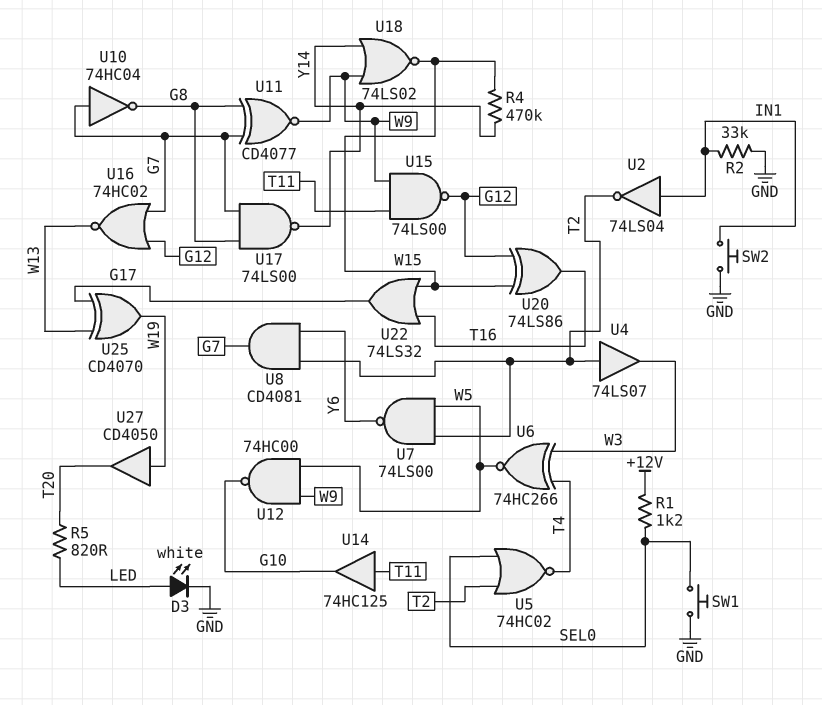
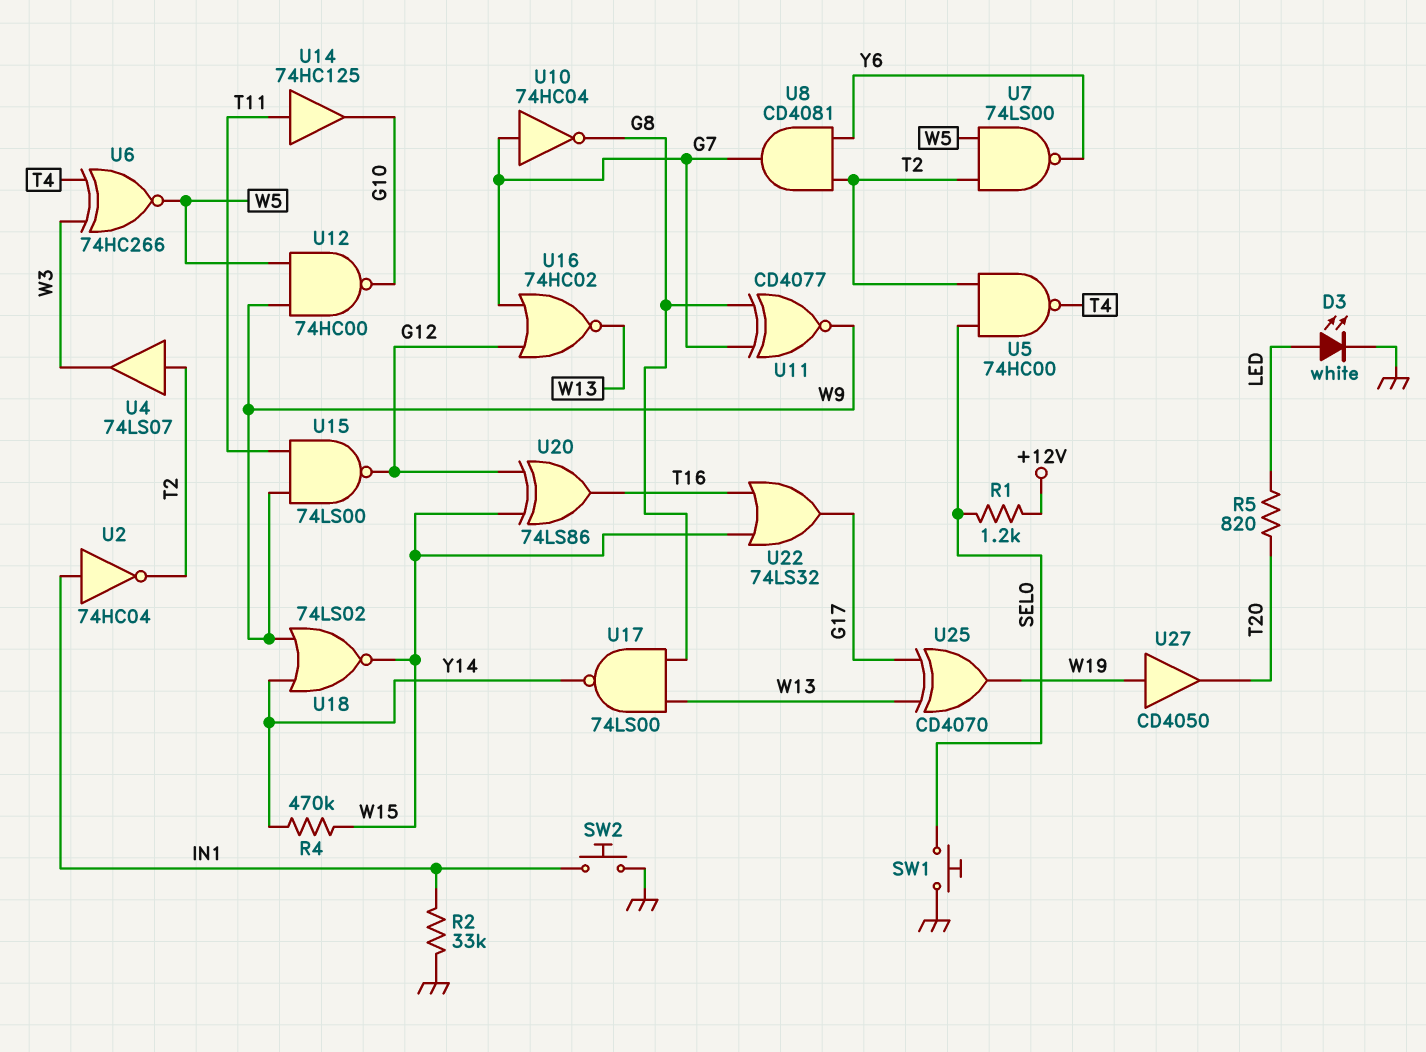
U2: NOT 74LS04 (in IN1, out T2) -> NOT 74HC04 (in IN1, out T2)
U5: NOR 74HC02 (in SEL0, in T2, out T4) -> NAND 74HC00 (in SEL0, in T2, out T4)
U17: NAND 74LS00 (in G7, in G8, out Y14) -> NAND 74LS00 (in G8, in W13, out Y14)

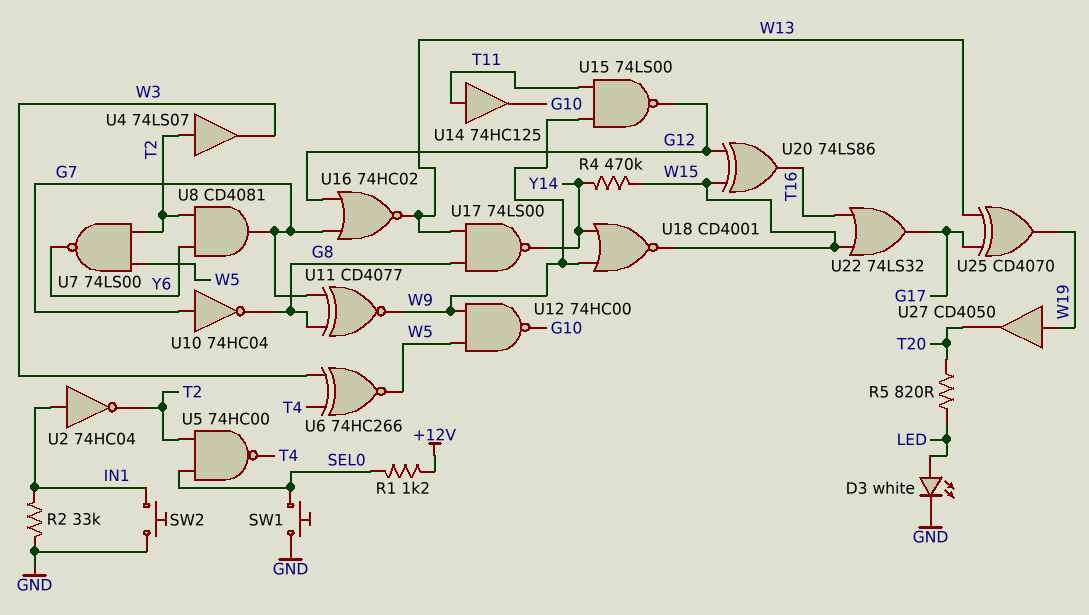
U18: NOR 74LS02 (in W9, in Y14, out W15) -> NOR CD4001 (in W9, in Y14, out W15)

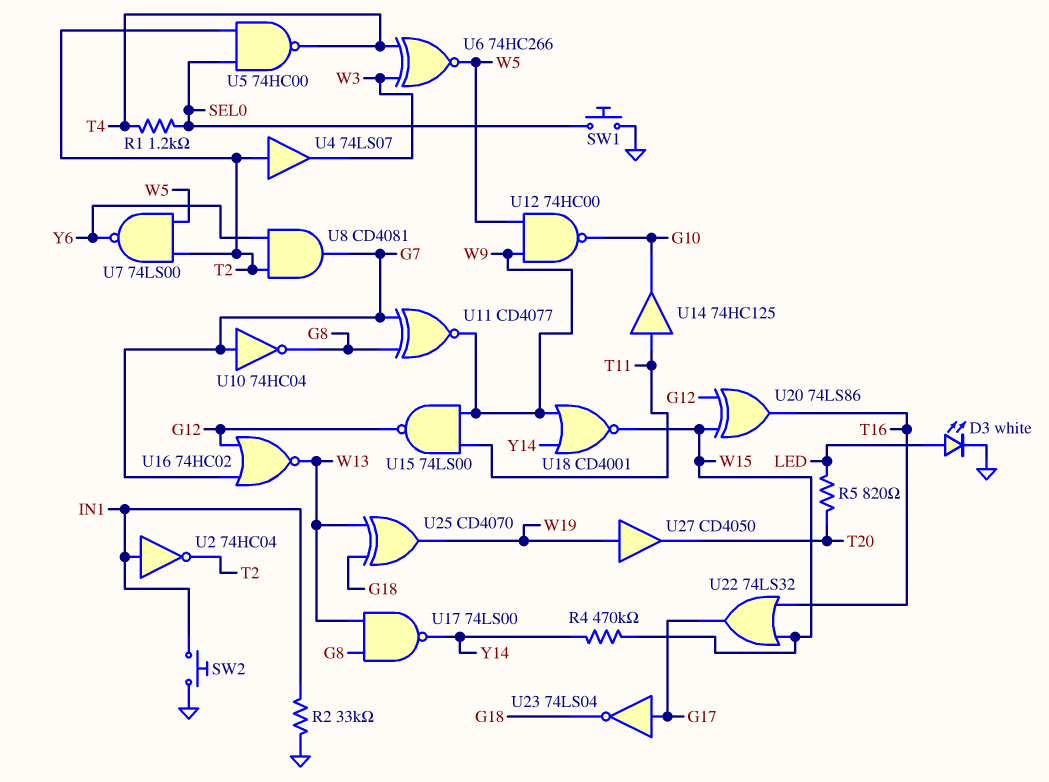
R1: 1.2k (+12V, SEL0) -> 1.2k (SEL0, T4)
U23: none -> NOT 74LS04 (in G17, out G18)
U25: XOR CD4070 (in G17, in W13, out W19) -> XOR CD4070 (in G18, in W13, out W19)

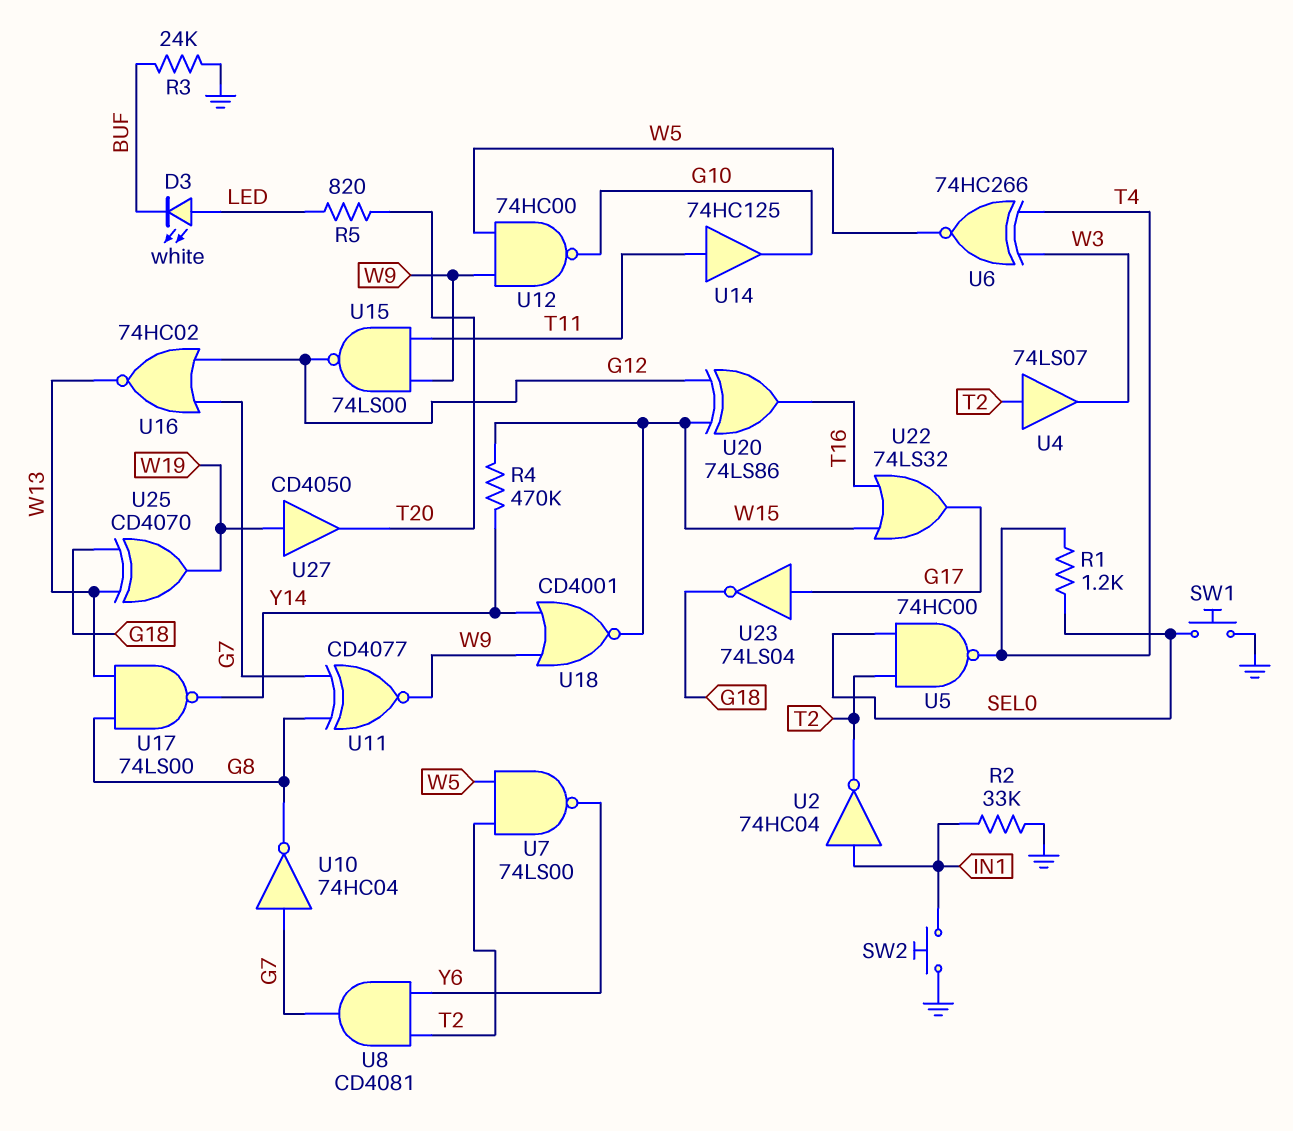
D3: LED white (A LED, K GND) -> LED white (A LED, K BUF)
R3: none -> 24k (BUF, GND)

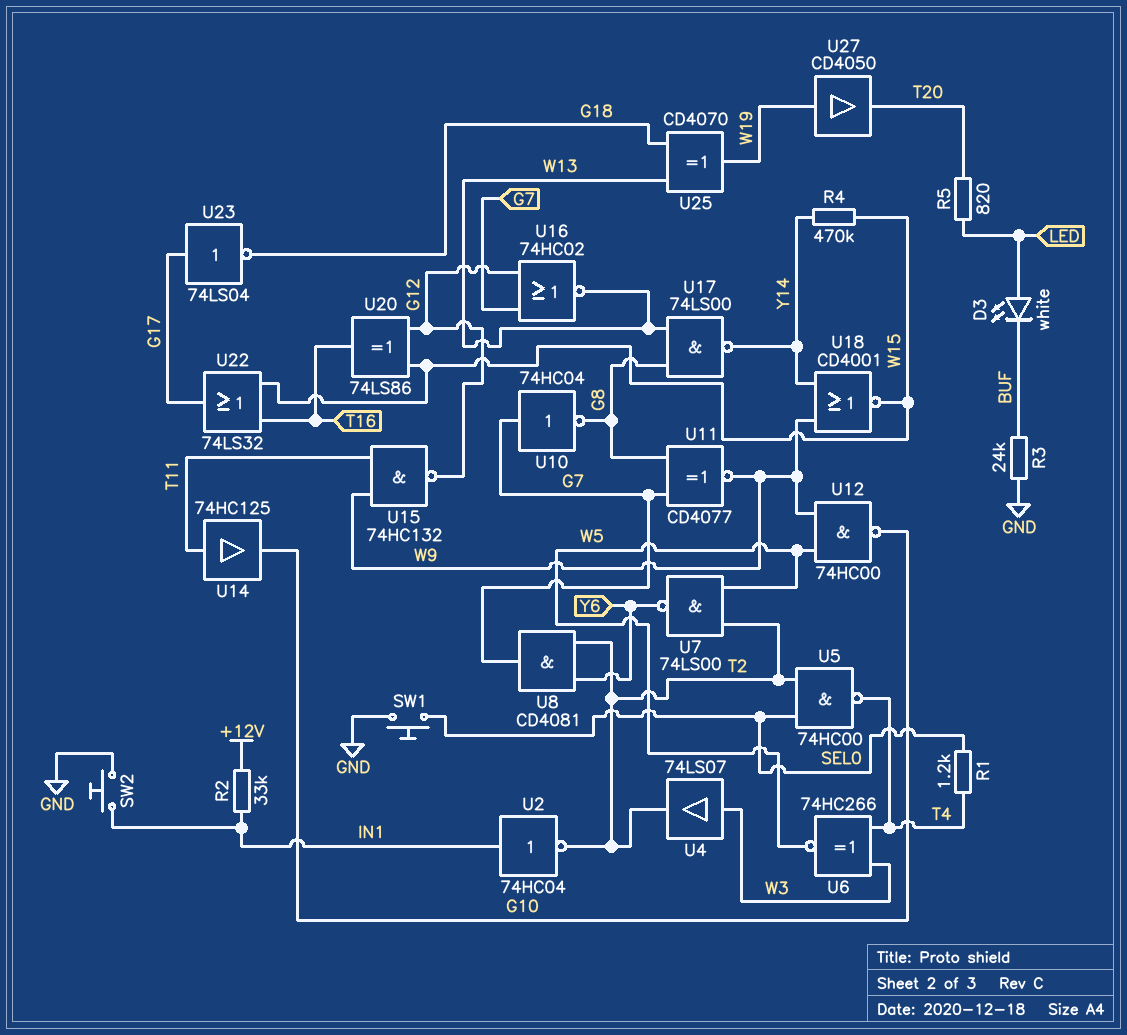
R2: 33k (GND, IN1) -> 33k (+12V, IN1)
U4: buffer 74LS07 (in T2, out W3) -> buffer 74LS07 (in W3, out T2)
U15: NAND 74LS00 (in T11, in W9, out G12) -> NAND 74HC132 (in T11, in W9, out G12)

